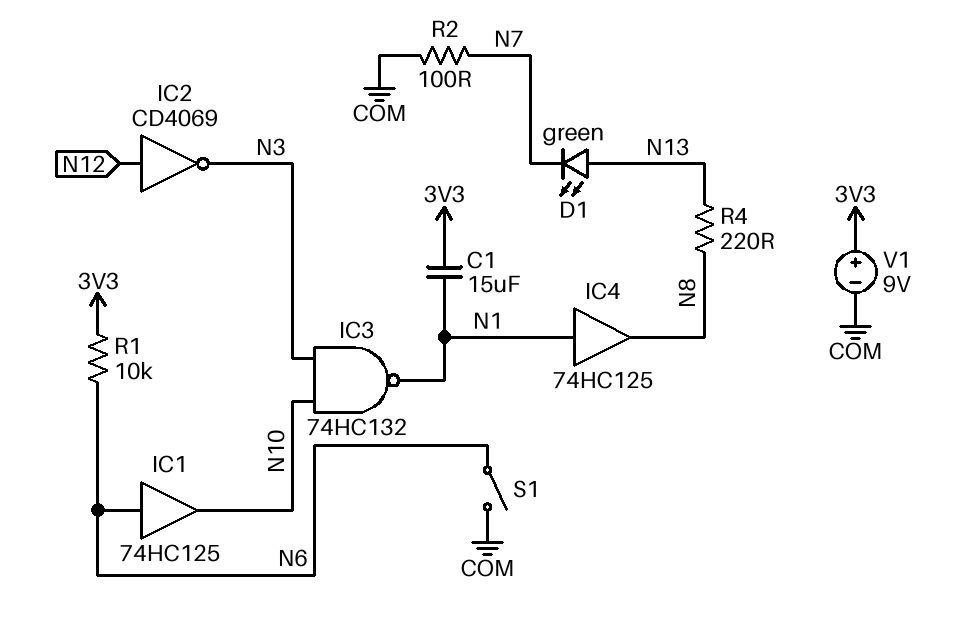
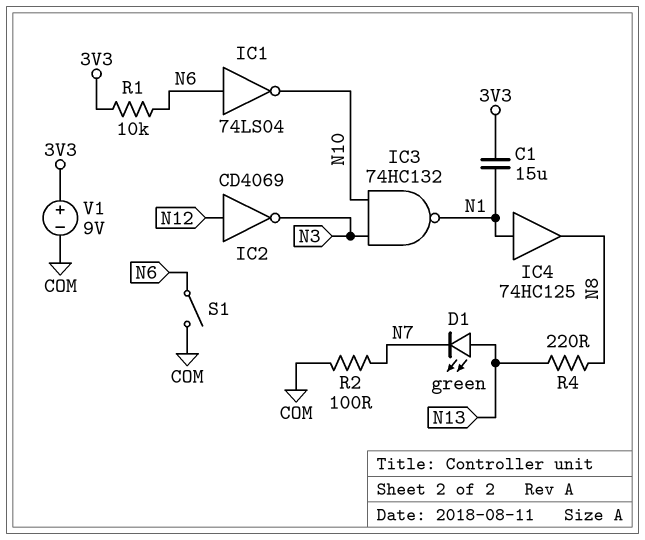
IC1: buffer 74HC125 (in N6, out N10) -> NOT 74LS04 (in N6, out N10)

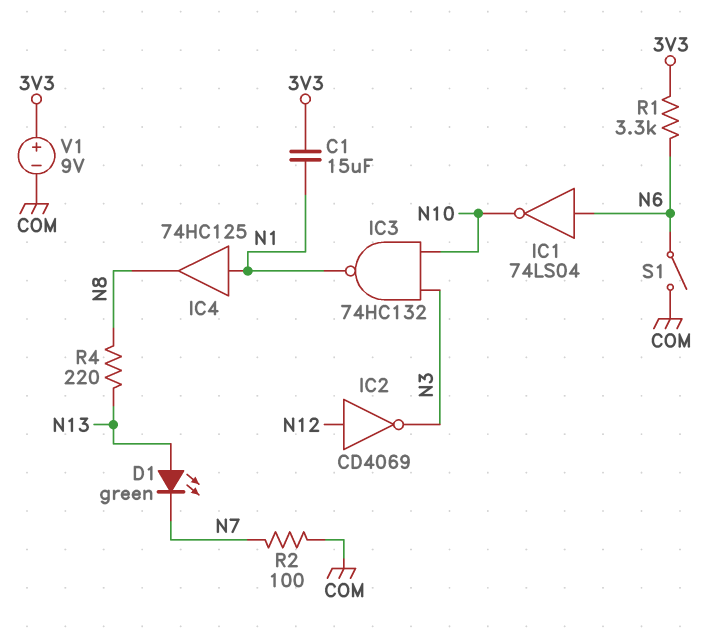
R1: 10k (3V3, N6) -> 3.3k (3V3, N6)

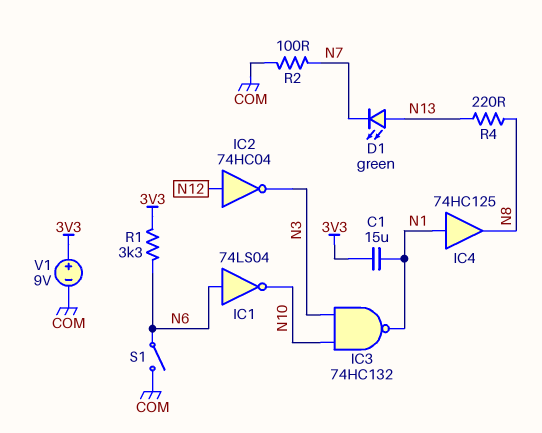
IC2: NOT CD4069 (in N12, out N3) -> NOT 74HC04 (in N12, out N3)

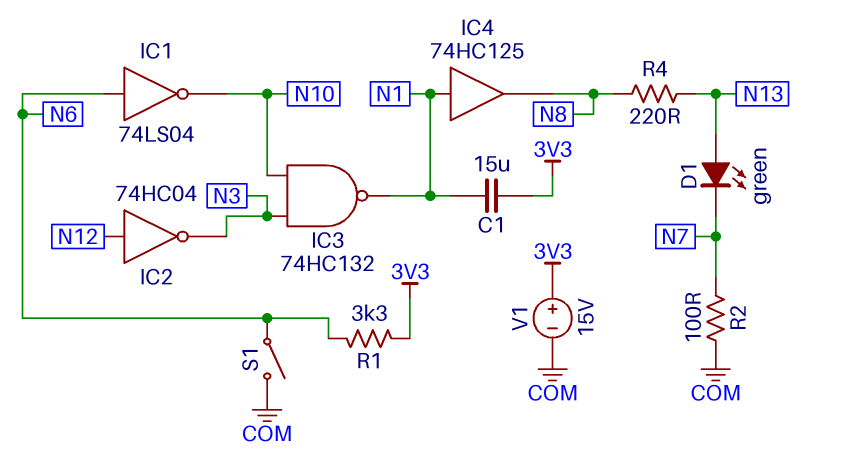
V1: 9V (plus 3V3, minus COM) -> 15V (plus 3V3, minus COM)

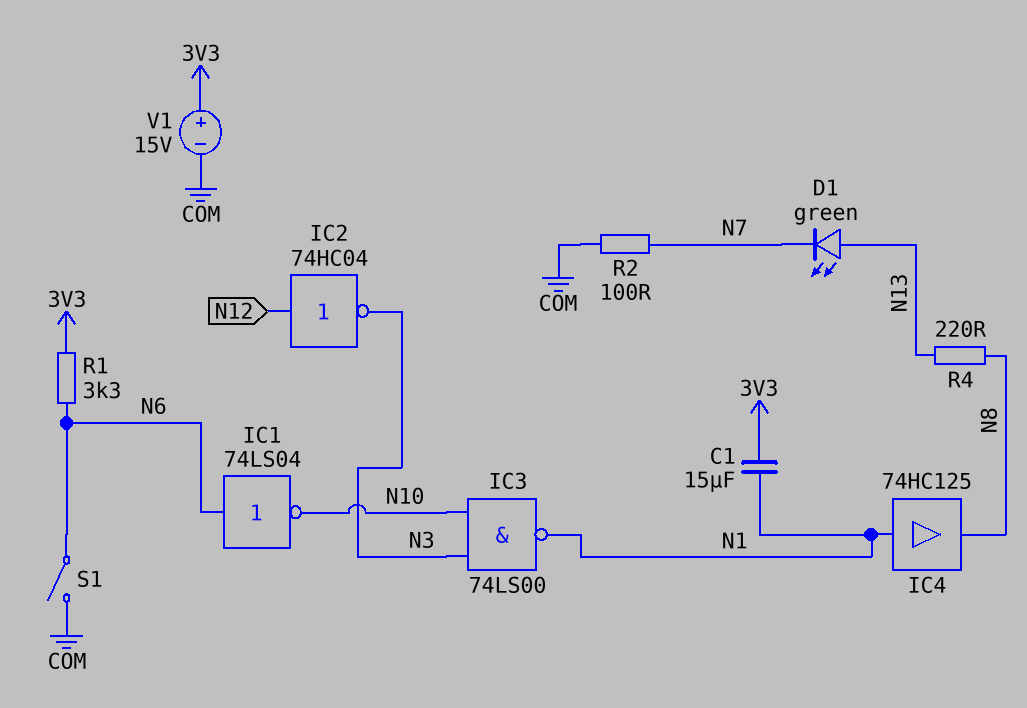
IC3: NAND 74HC132 (in N3, in N10, out N1) -> NAND 74LS00 (in N3, in N10, out N1)

